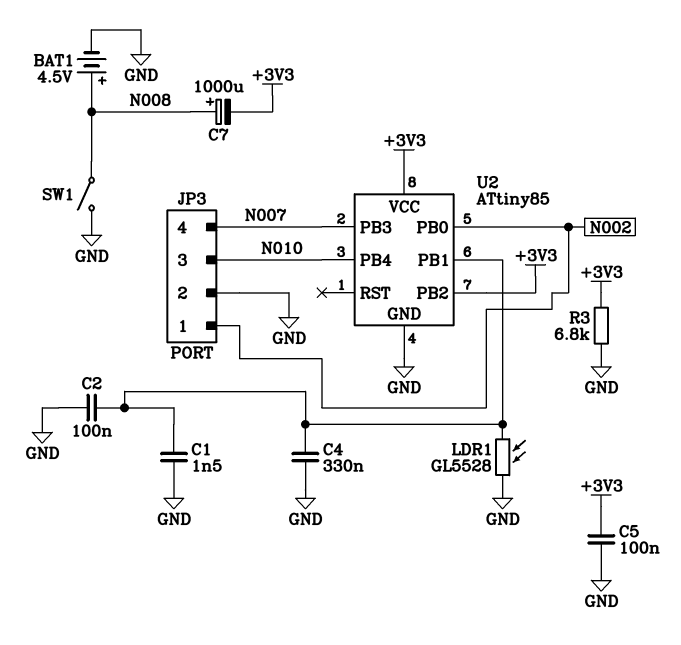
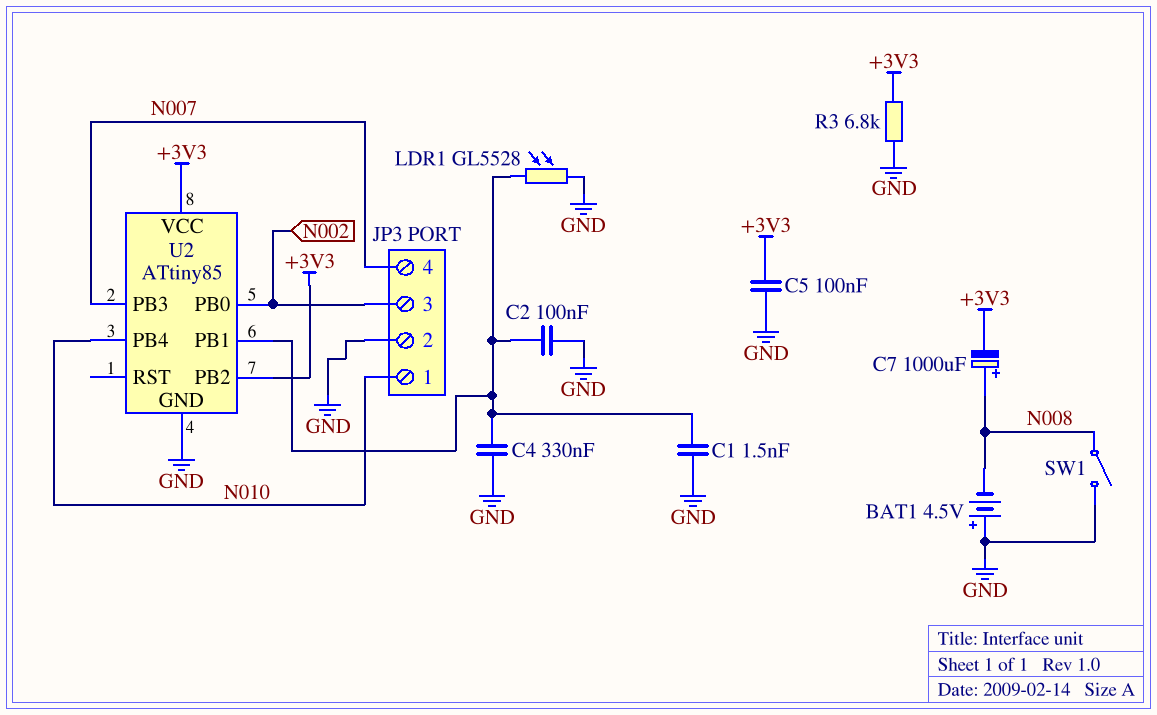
BAT1: 4.5V (plus N008, minus GND) -> 4.5V (plus GND, minus N008)
JP3 pin 1: N002 -> N010
JP3 pin 3: N010 -> N002

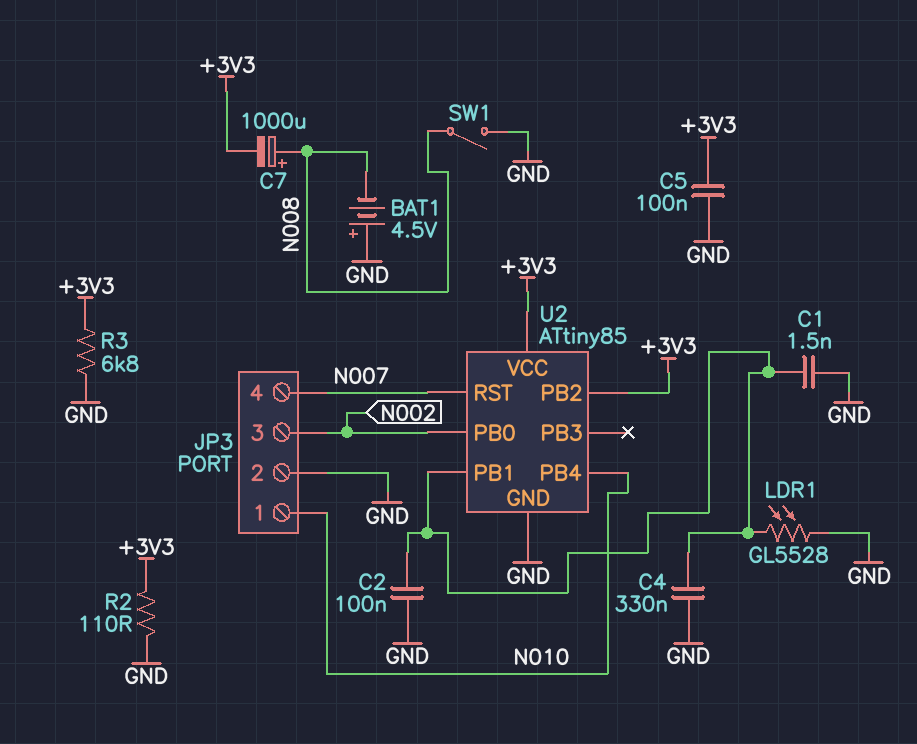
R2: none -> 110 (+3V3, GND)
U2 pin PB3: N007 -> none
U2 pin RST: none -> N007

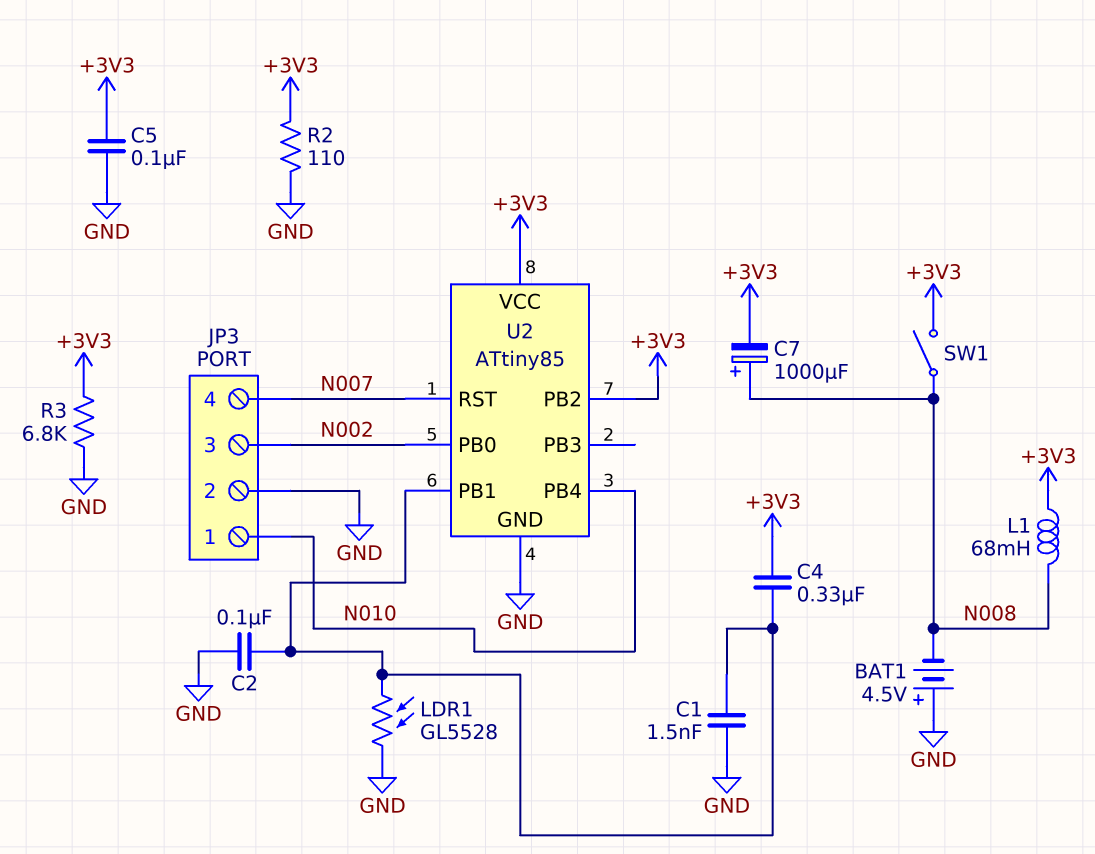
C4: 330nF (GND, U2/PB1) -> 330nF (+3V3, U2/PB1)
L1: none -> 68mH (+3V3, N008)
SW1: switch (GND, N008) -> switch (+3V3, N008)

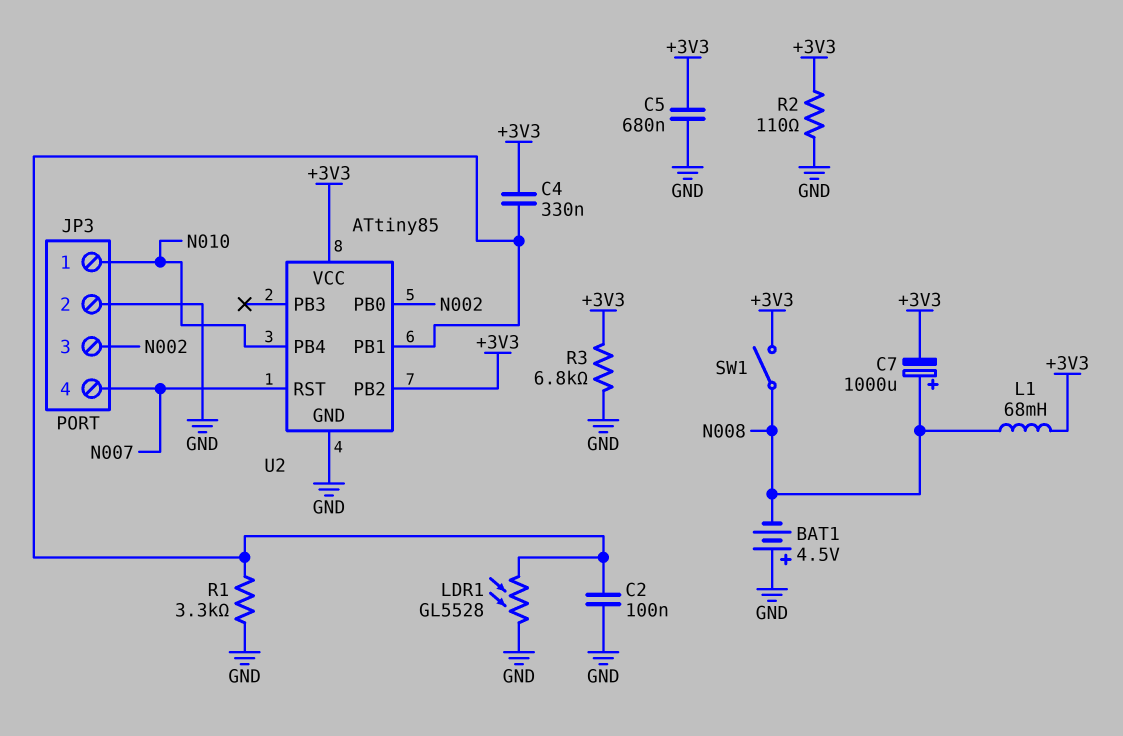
C1: 1.5nF (GND, U2/PB1) -> none
C5: 100nF (+3V3, GND) -> 680nF (+3V3, GND)
R1: none -> 3.3k (GND, U2/PB1)

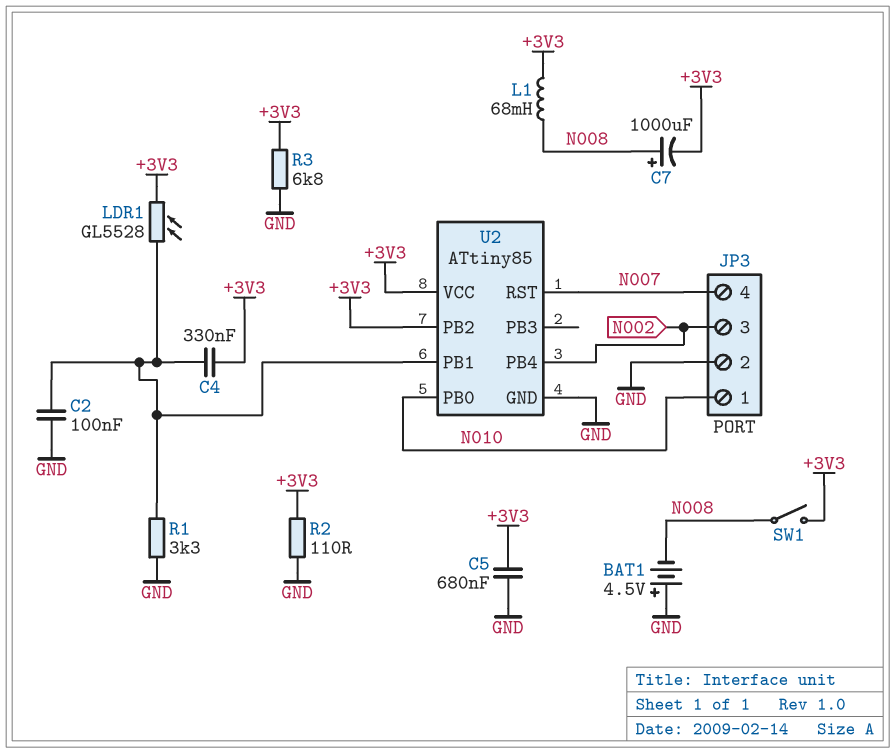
LDR1: GL5528 (GND, U2/PB1) -> GL5528 (+3V3, U2/PB1)
U2 pin PB0: N002 -> N010
U2 pin PB4: N010 -> N002

